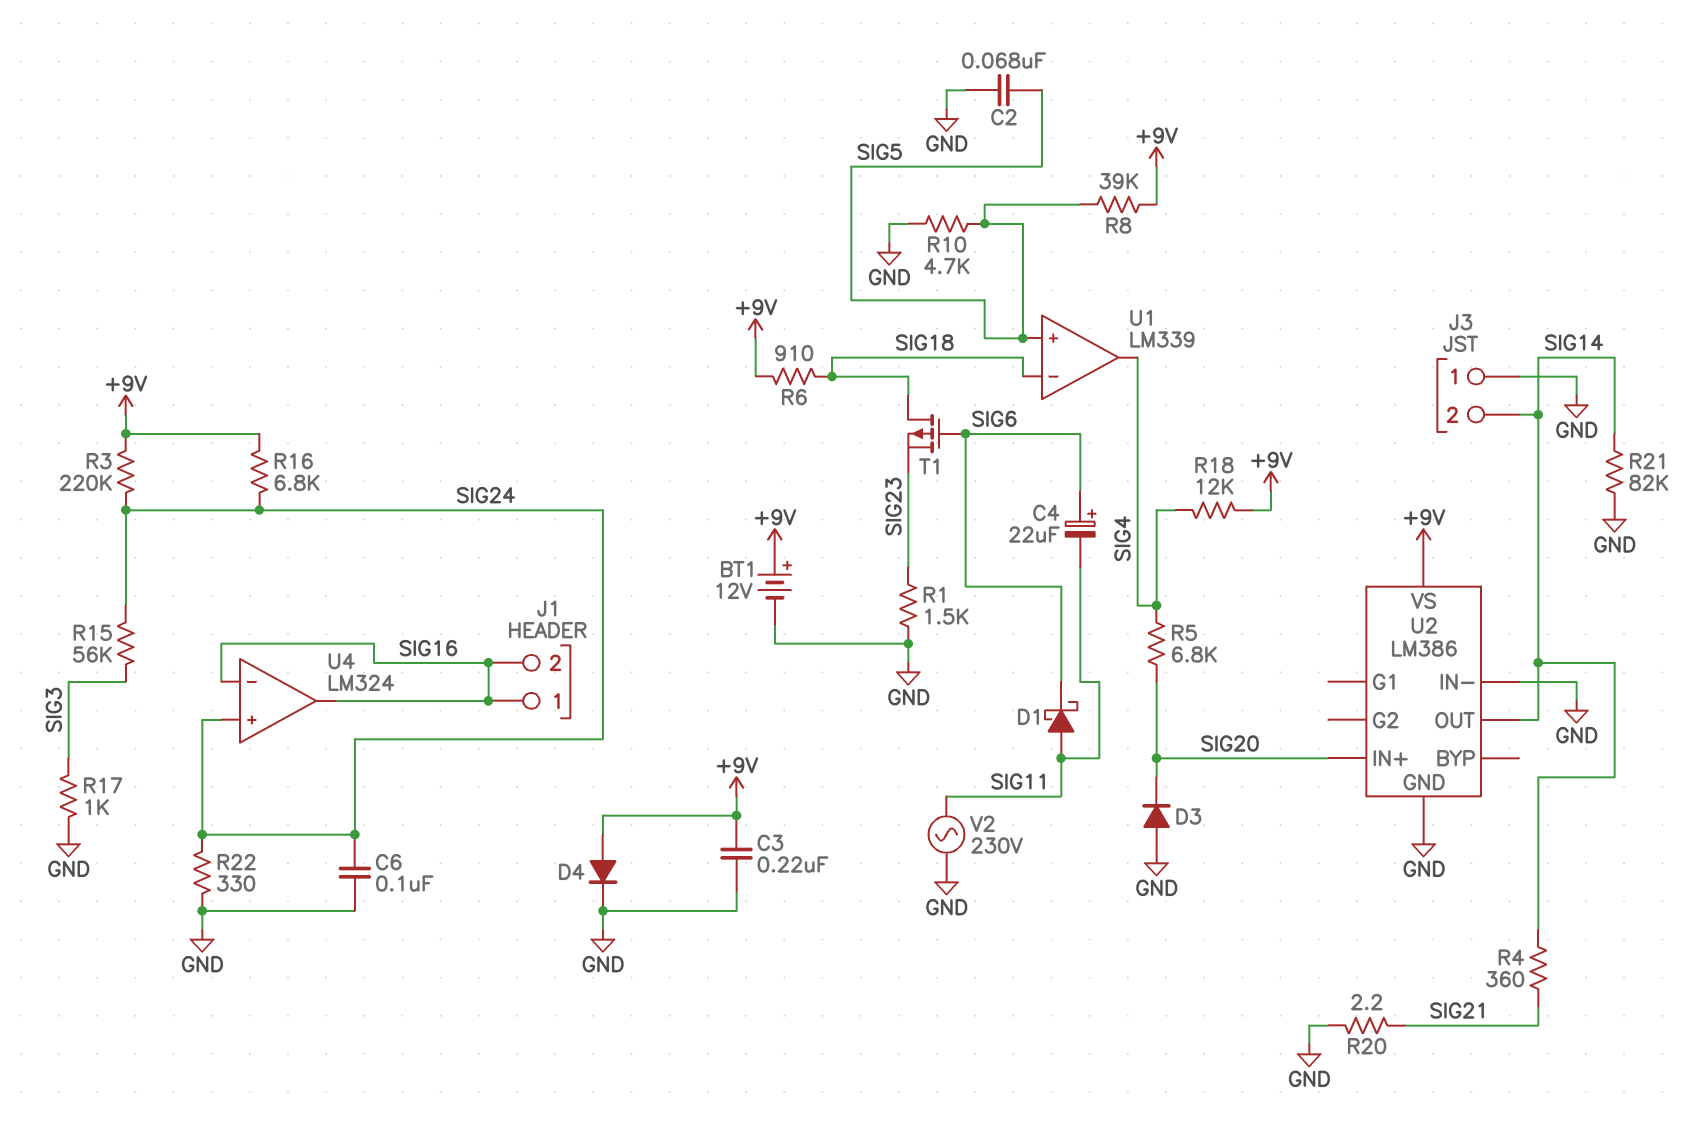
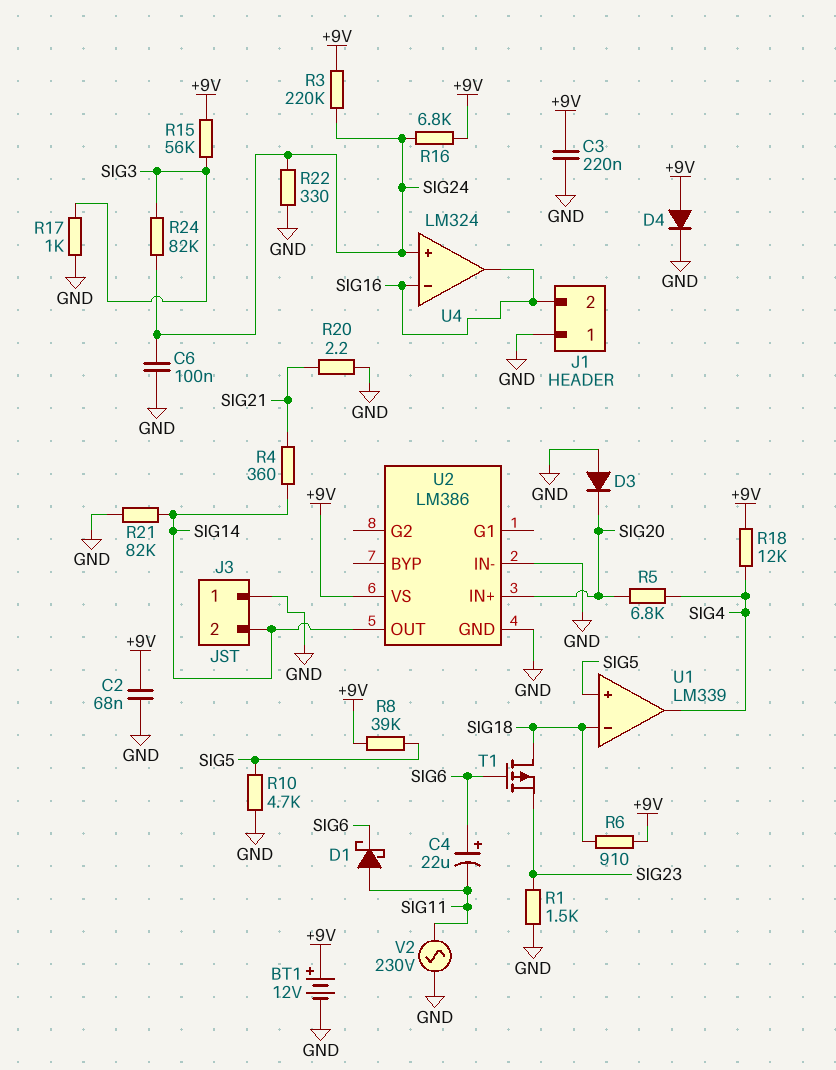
C2: 68nF (GND, SIG5) -> 68nF (+9V, GND)
J1 pin 1: SIG16 -> GND
R15: 56k (SIG3, SIG24) -> 56k (+9V, SIG3)
R24: none -> 82k (SIG3, SIG24)

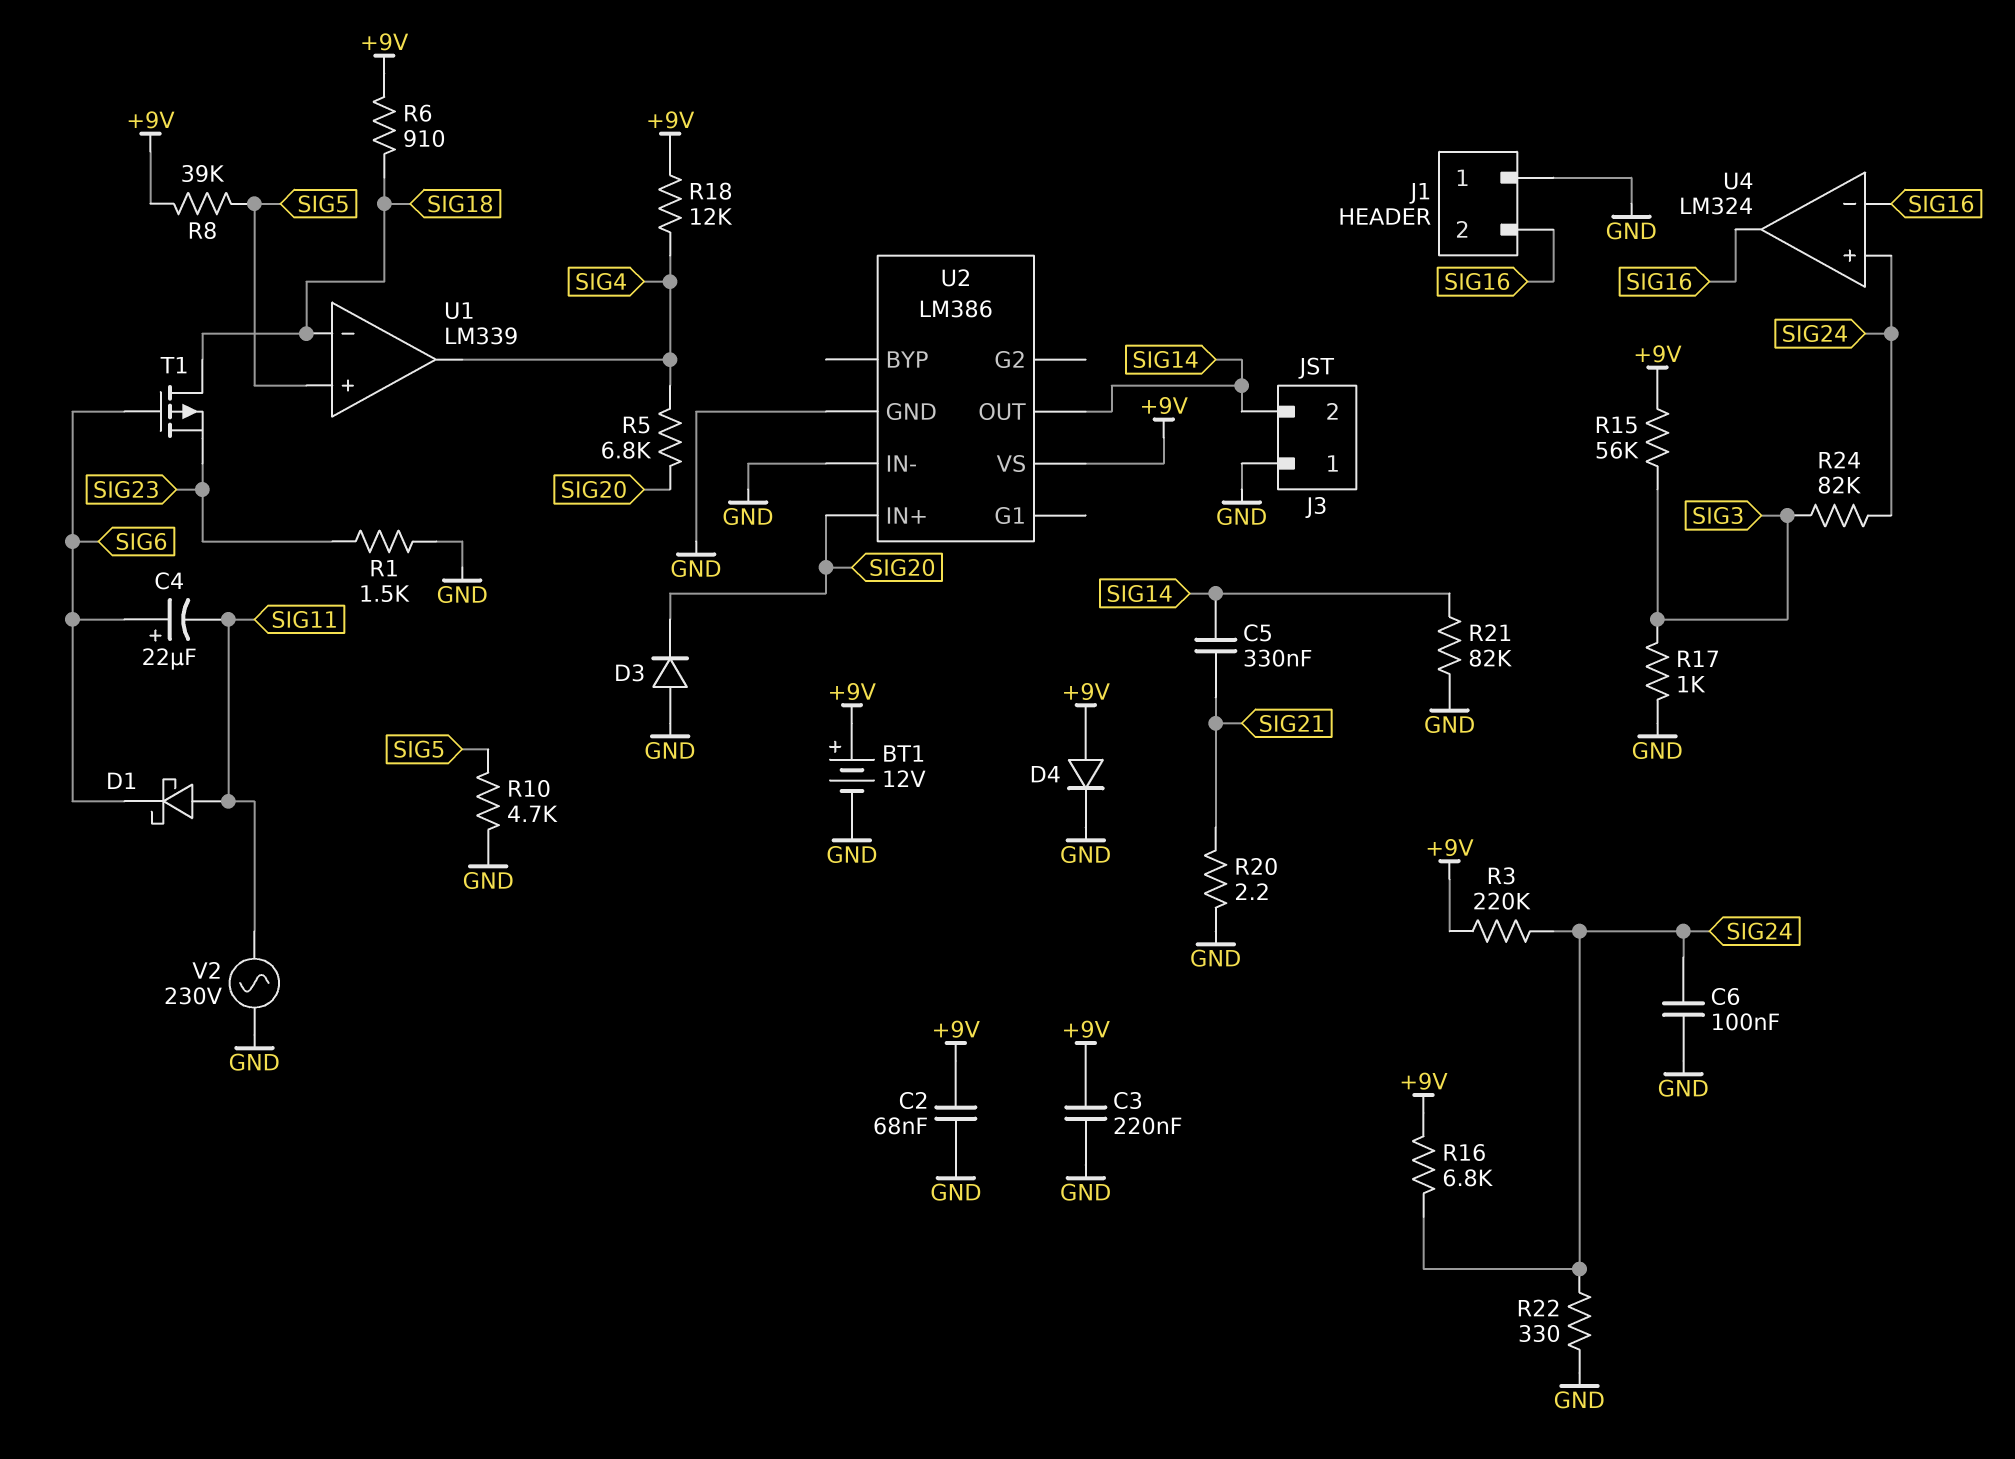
C5: none -> 330nF (SIG14, SIG21)
R4: 360 (SIG14, SIG21) -> none

